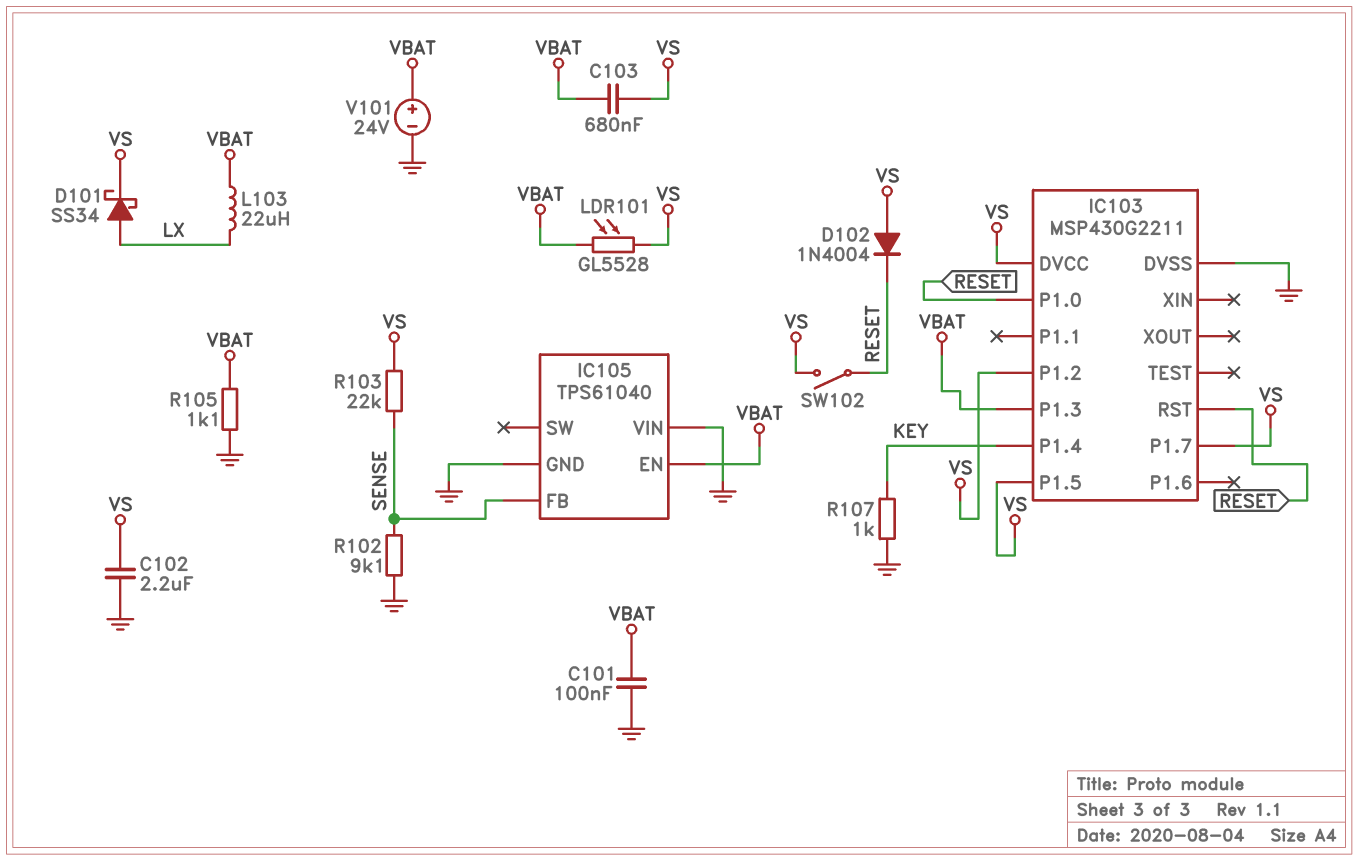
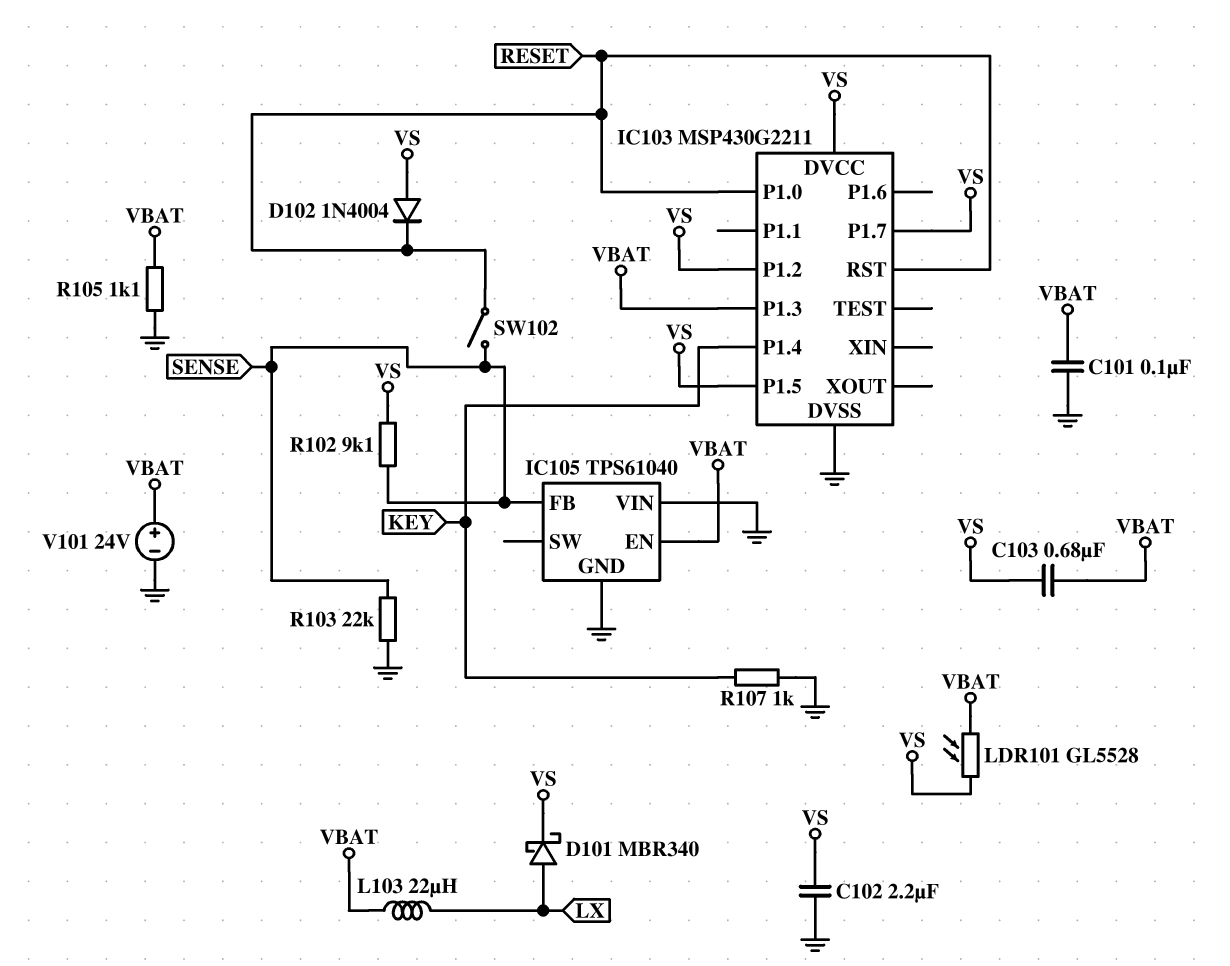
D101: schottky SS34 (A LX, K VS) -> schottky MBR340 (A LX, K VS)
R102: 9.1k (GND, SENSE) -> 9.1k (SENSE, VS)
R103: 22k (SENSE, VS) -> 22k (GND, SENSE)
SW102: switch (RESET, VS) -> switch (RESET, SENSE)

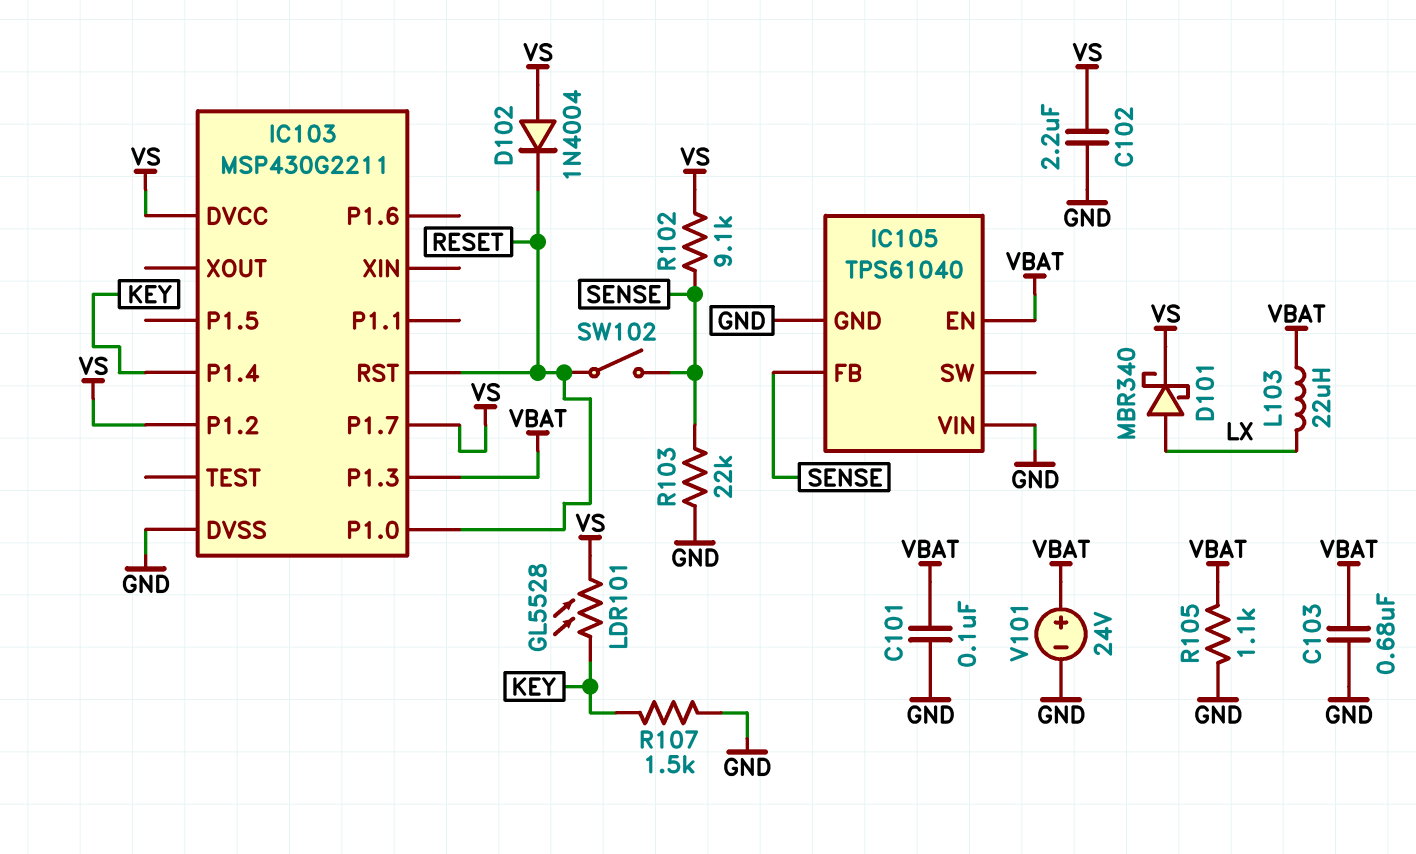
C103: 680nF (VBAT, VS) -> 680nF (GND, VBAT)
IC103 pin P1.5: VS -> none
LDR101: GL5528 (VBAT, VS) -> GL5528 (KEY, VS)
R107: 1k (GND, KEY) -> 1.5k (GND, KEY)

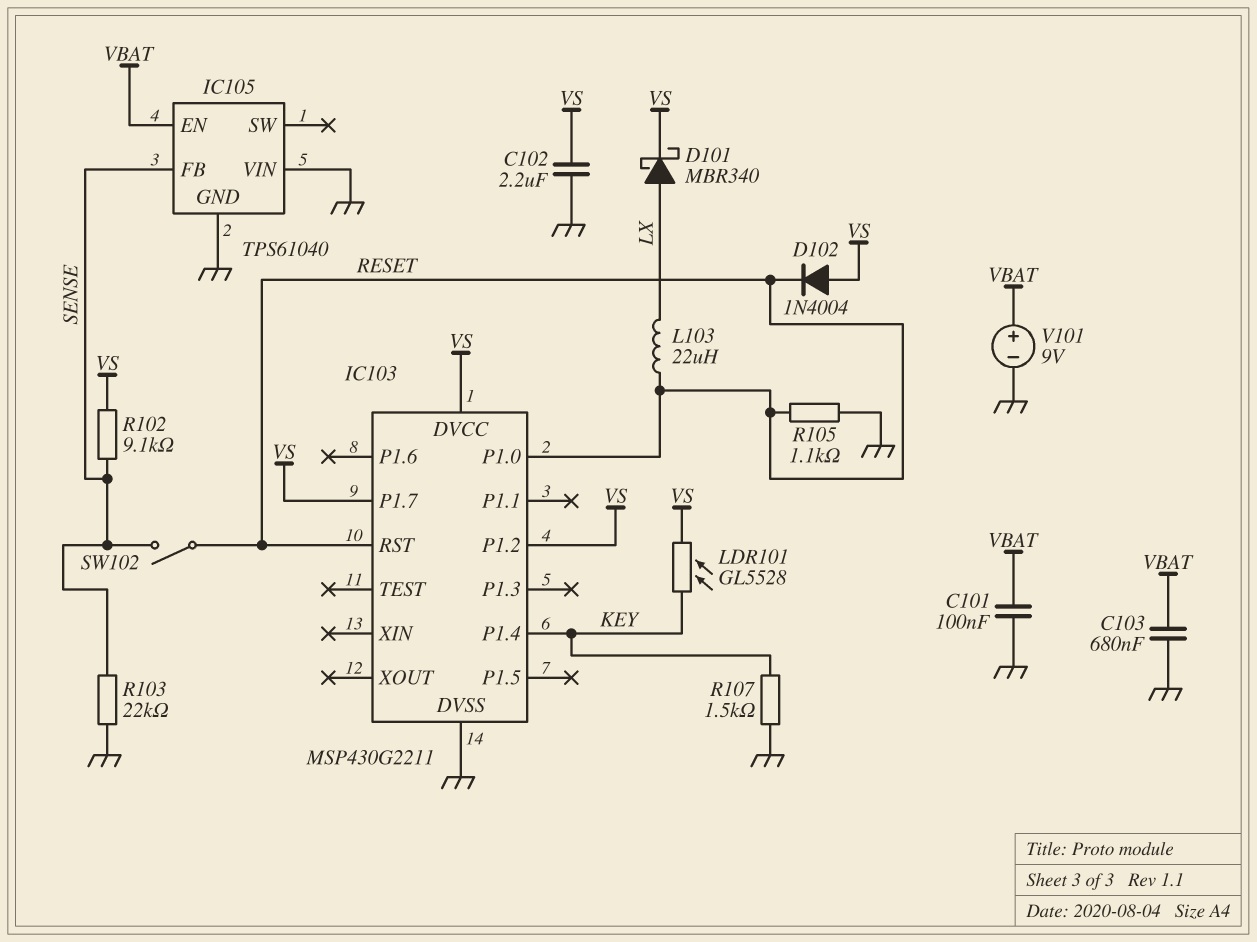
IC103 pin P1.3: VBAT -> none
L103: 22uH (LX, VBAT) -> 22uH (LX, RESET)
R105: 1.1k (GND, VBAT) -> 1.1k (GND, RESET)
V101: 24V (plus VBAT, minus GND) -> 9V (plus VBAT, minus GND)

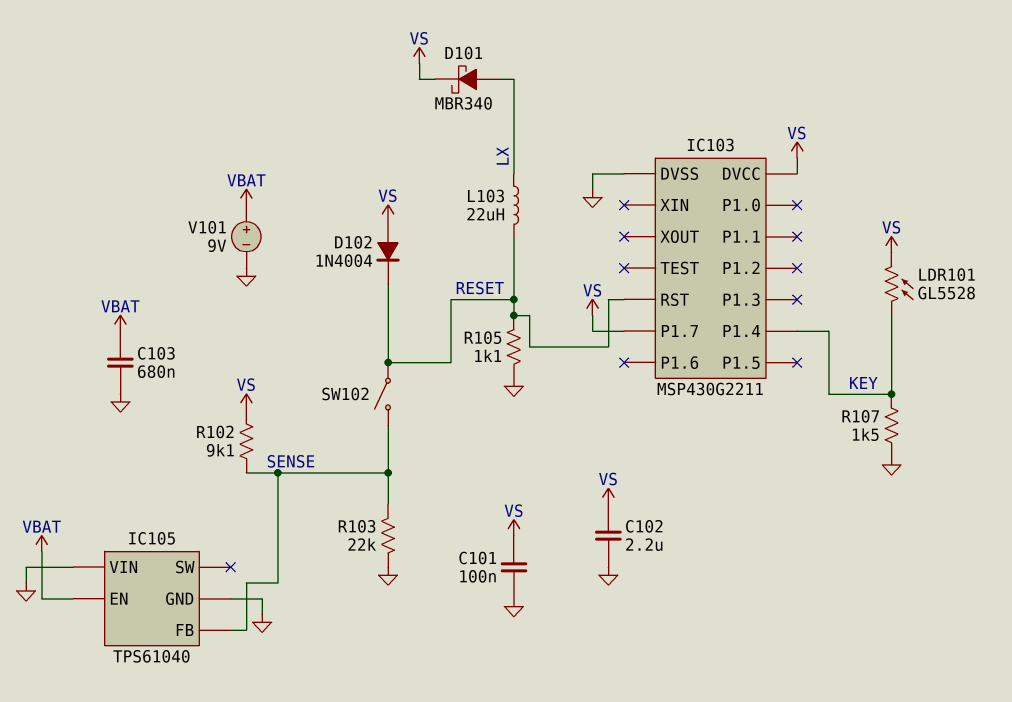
C101: 100nF (GND, VBAT) -> 100nF (GND, VS)
IC103 pin P1.0: RESET -> none
IC103 pin P1.2: VS -> none

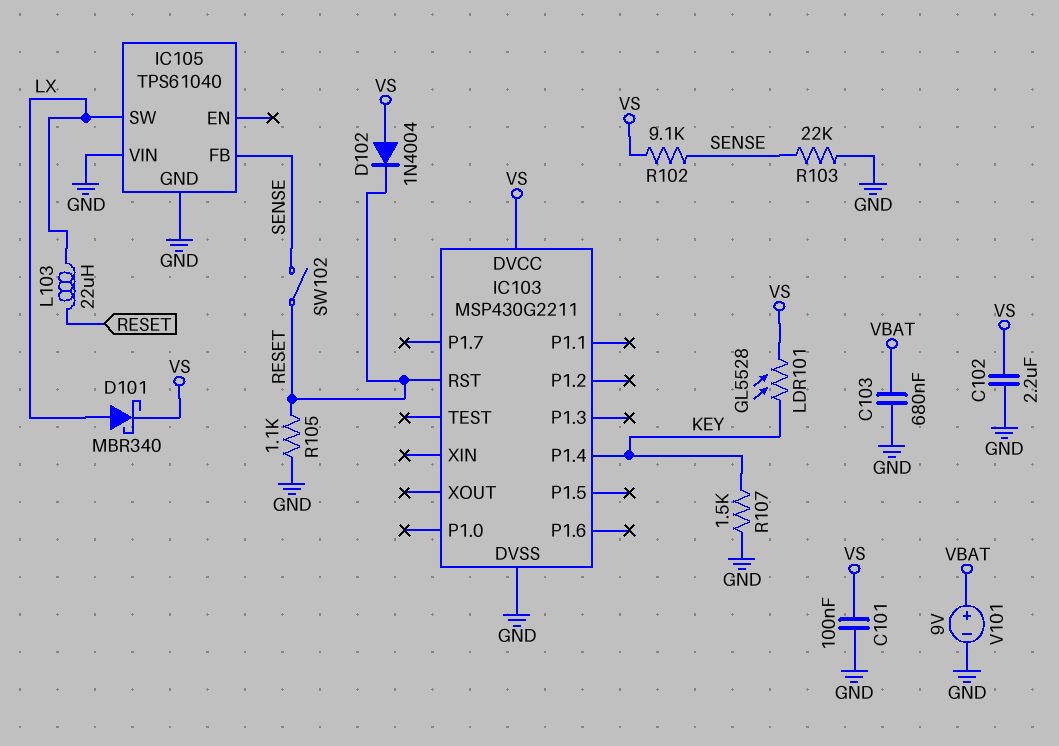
IC103 pin P1.7: VS -> none
IC105 pin EN: VBAT -> none
IC105 pin SW: none -> LX

